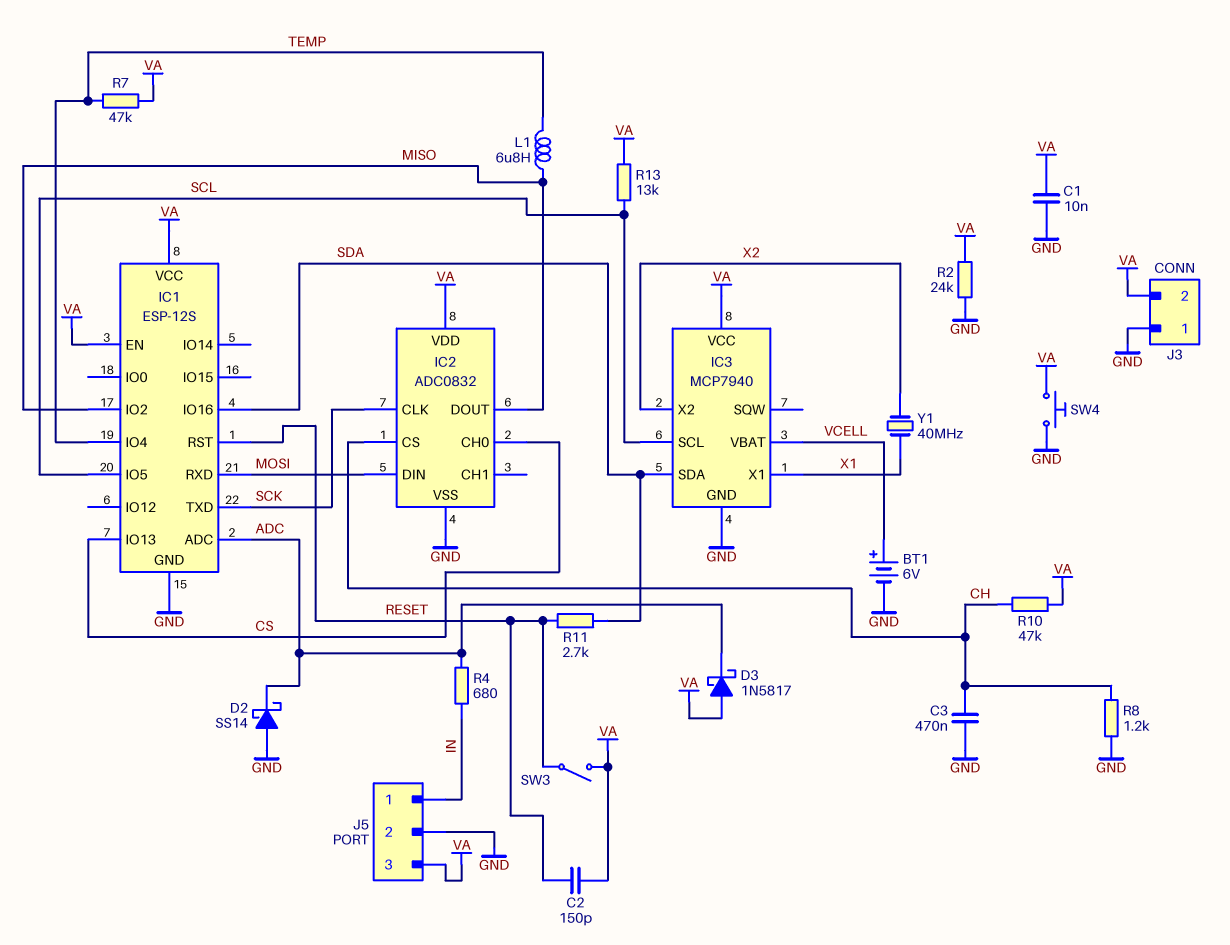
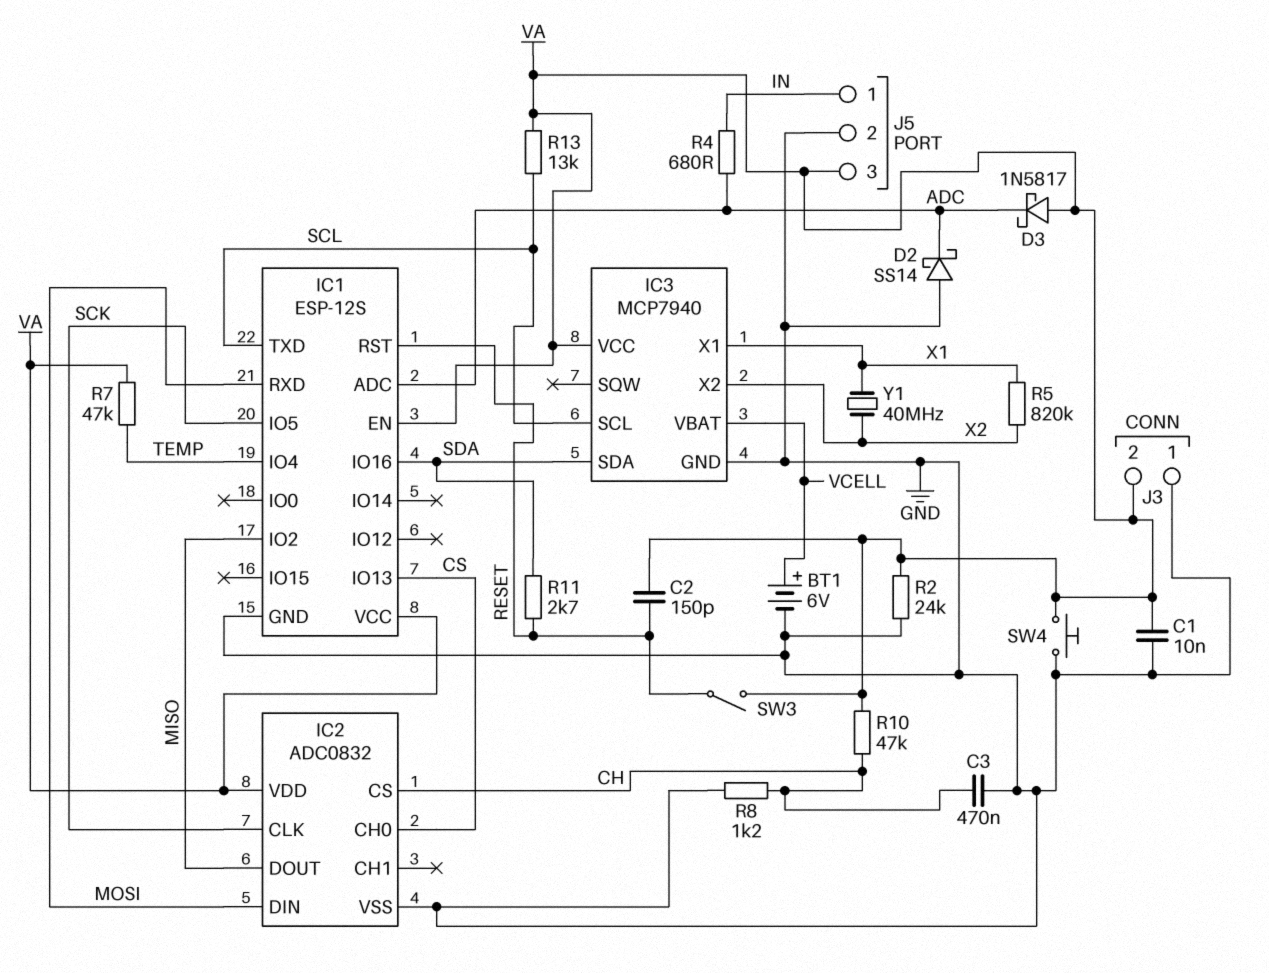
IC1 pin IO5: SCL -> SCK
IC1 pin TXD: SCK -> SCL
L1: 6.8uH (MISO, TEMP) -> none
R5: none -> 820k (X1, X2)

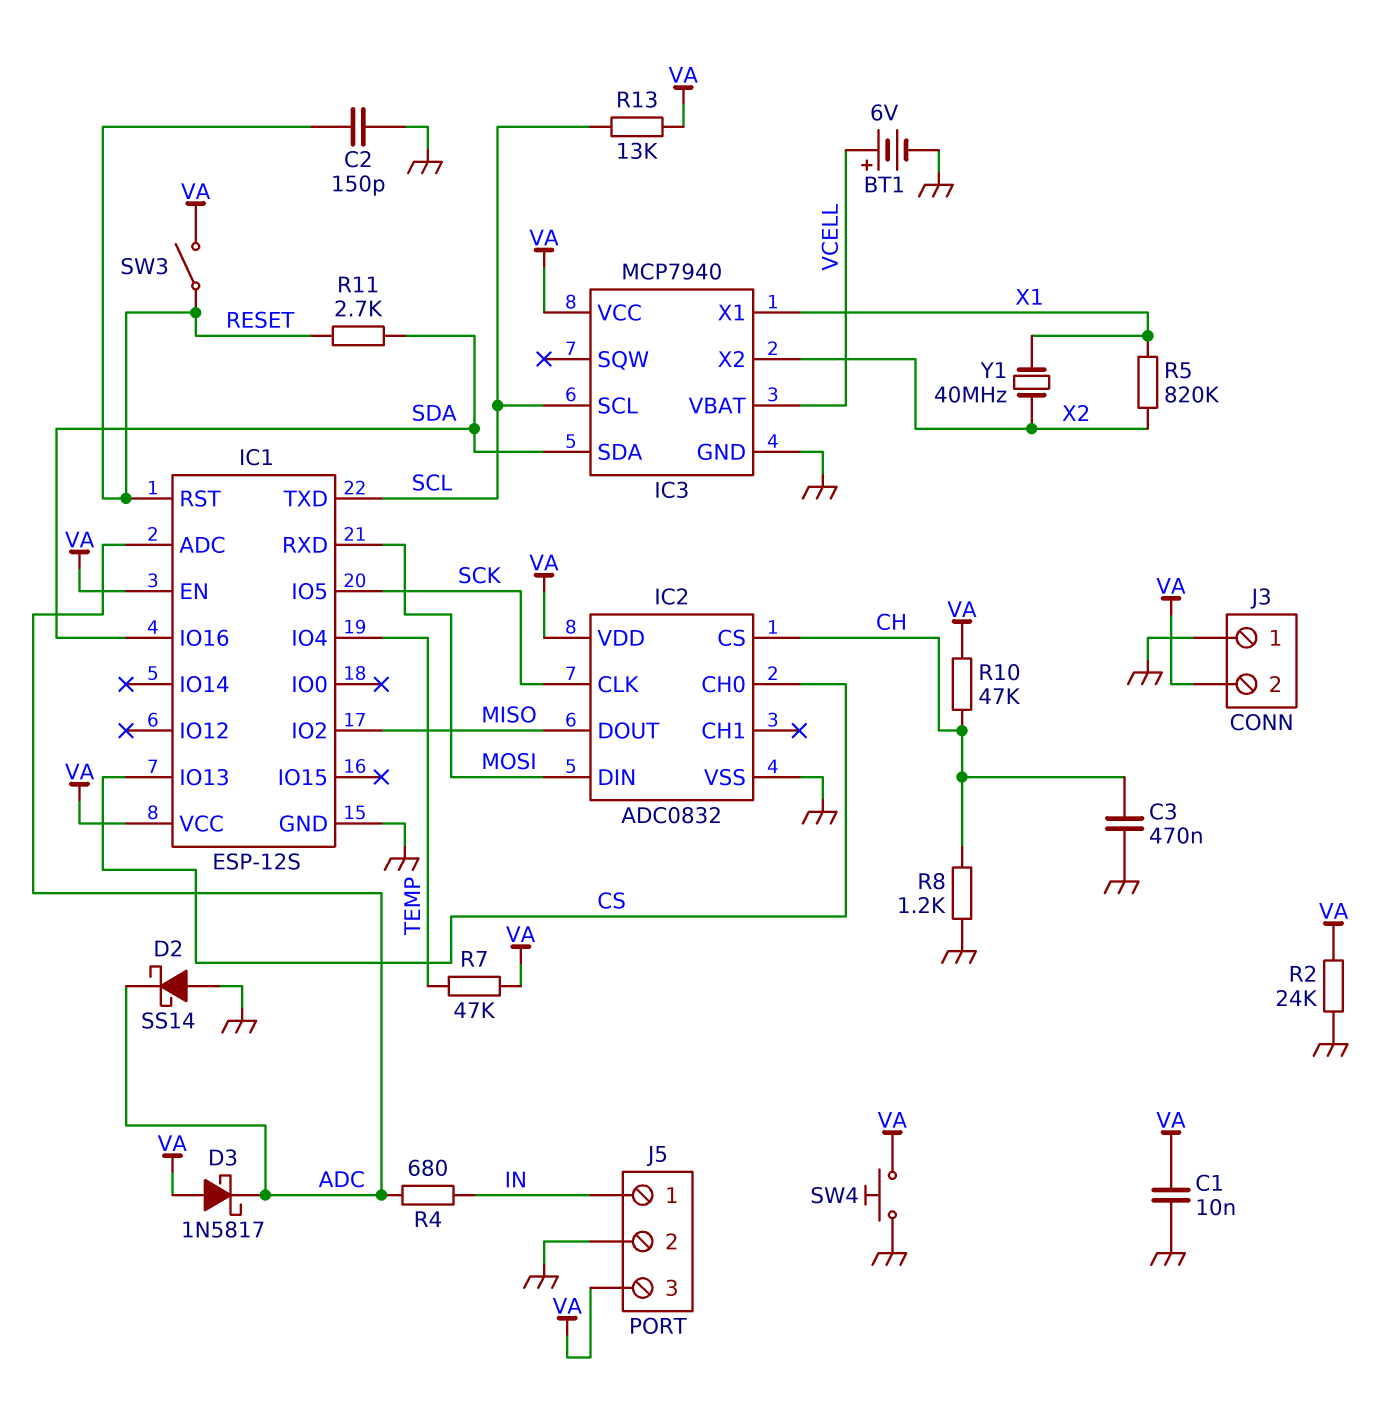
C2: 150pF (RESET, VA) -> 150pF (GND, RESET)

